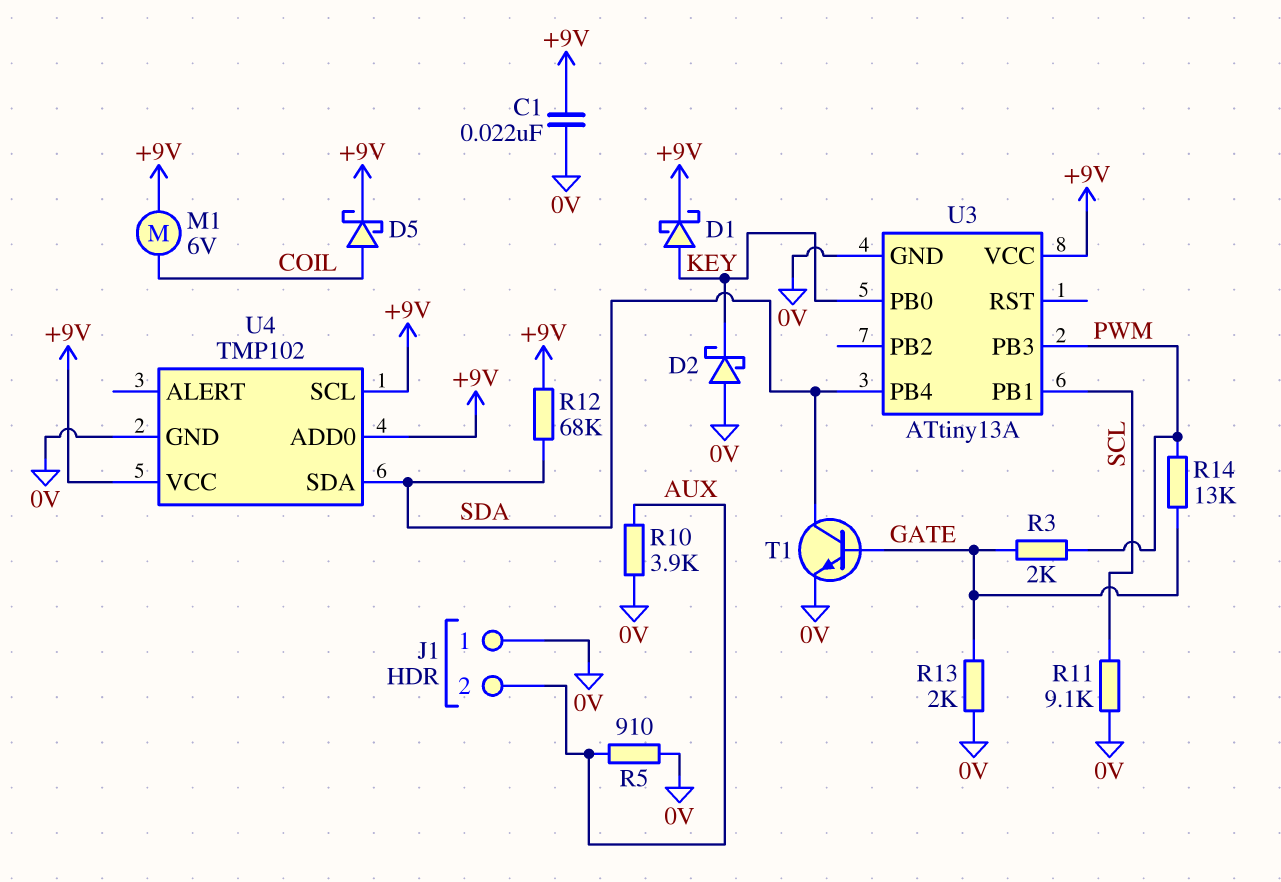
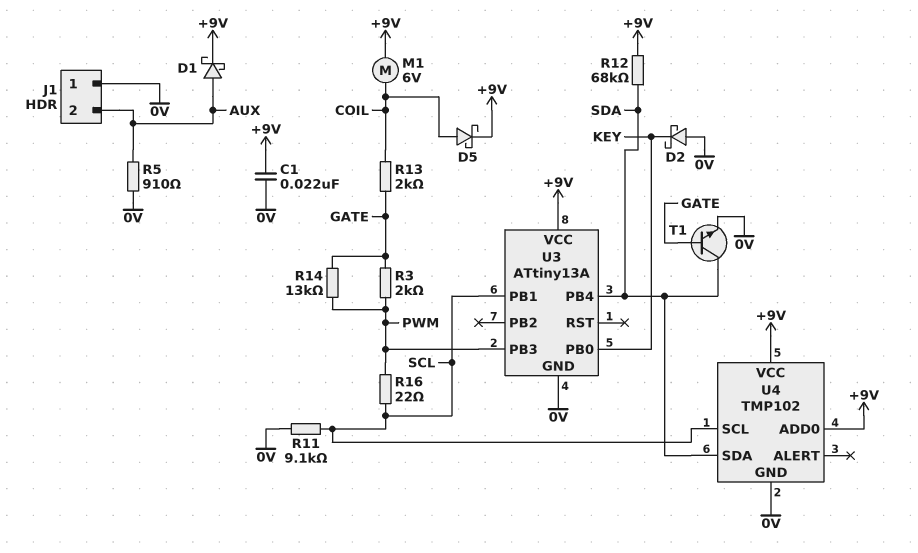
D1: schottky (A KEY, K +9V) -> schottky (A AUX, K +9V)
R10: 3.9k (0V, AUX) -> none
R13: 2k (0V, GATE) -> 2k (COIL, GATE)
R16: none -> 22 (PWM, SCL)
U4 pin SCL: +9V -> SCL

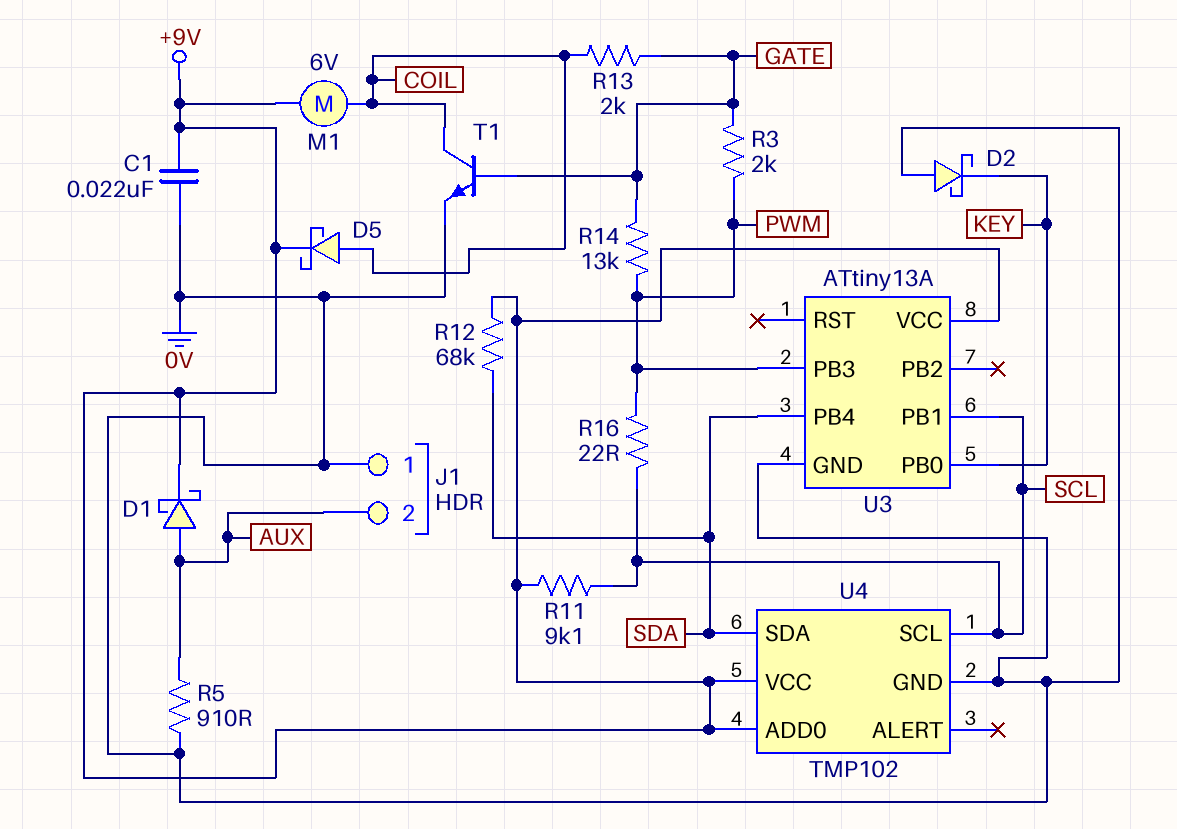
R11: 9.1k (0V, SCL) -> 9.1k (+9V, SCL)
T1: NPN (B GATE, C SDA, E 0V) -> NPN (B GATE, C COIL, E 0V)

